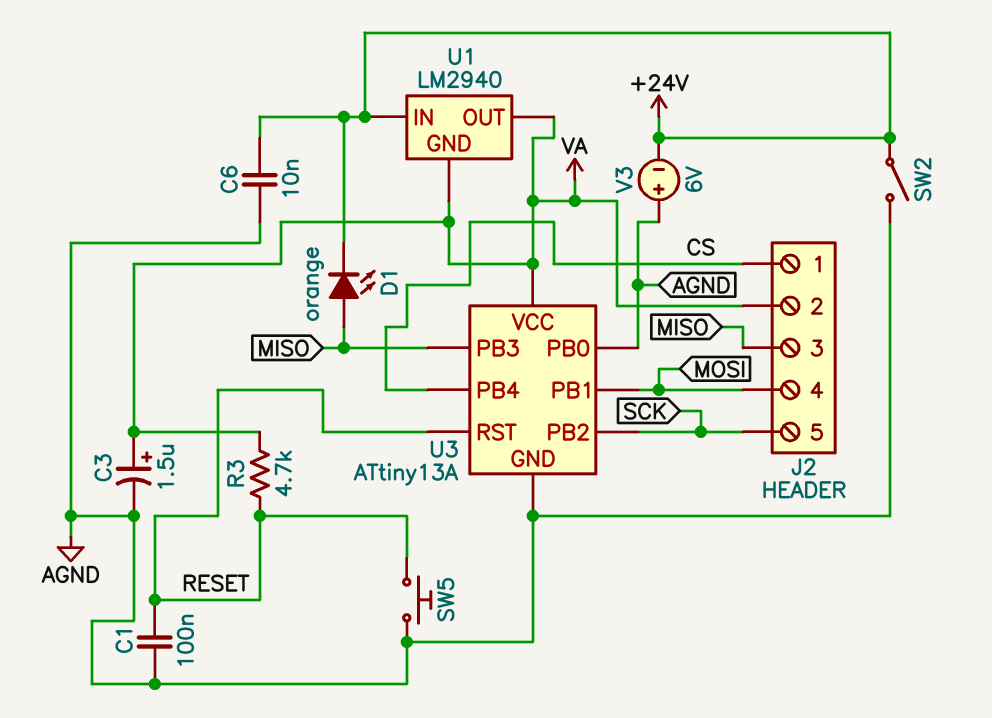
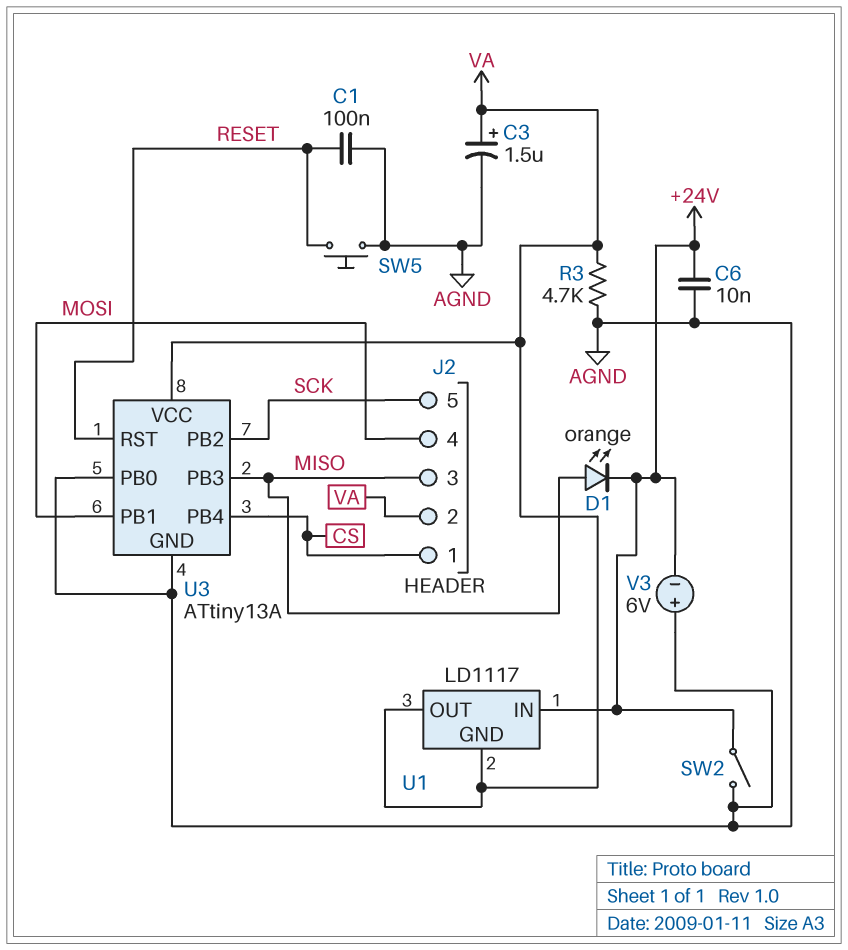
R3: 4.7k (RESET, VA) -> 4.7k (AGND, VA)
U1: LM2940 -> LD1117

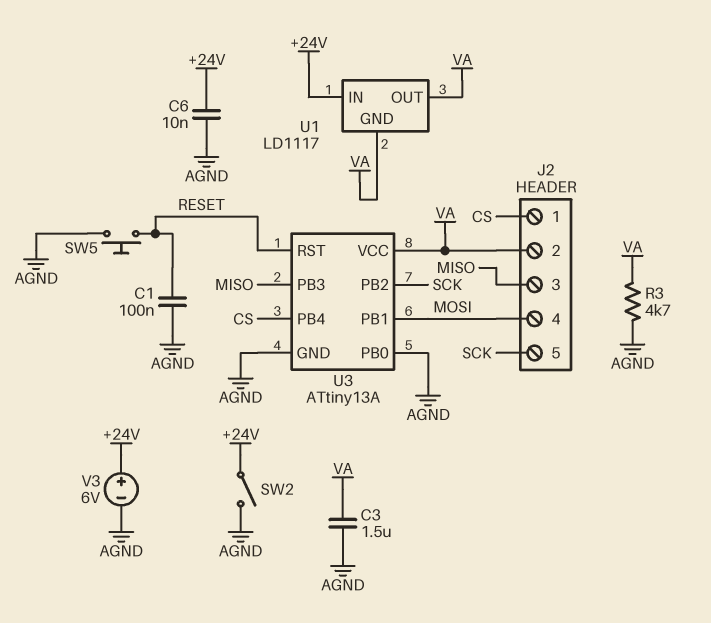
C3: 1.5uF (plus VA, minus AGND) -> 1.5uF (AGND, VA)
D1: LED orange (A MISO, K +24V) -> none
V3: 6V (plus AGND, minus +24V) -> 6V (plus +24V, minus AGND)

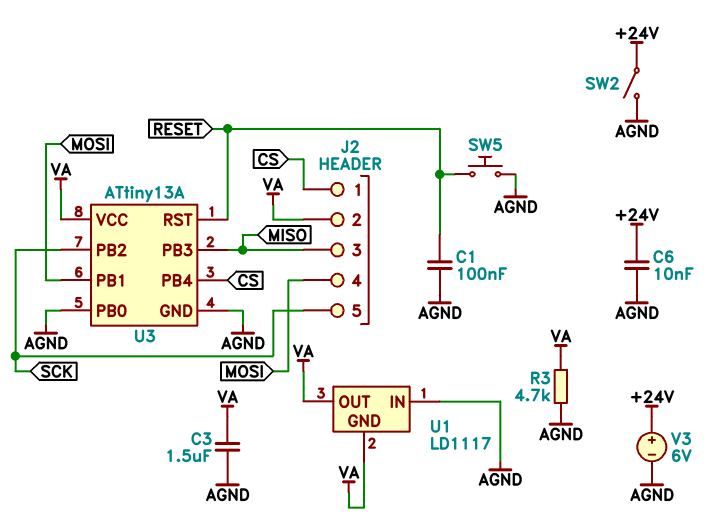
U1 pin IN: +24V -> AGND

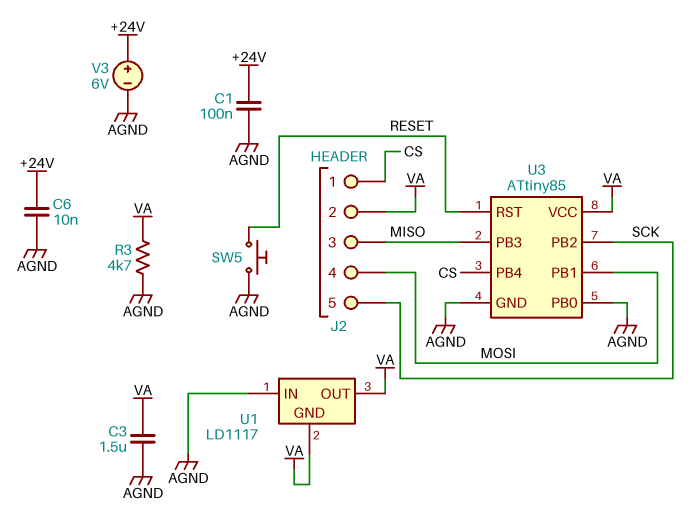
C1: 100nF (AGND, RESET) -> 100nF (+24V, AGND)
SW2: switch (+24V, AGND) -> none
U3: ATtiny13A -> ATtiny85

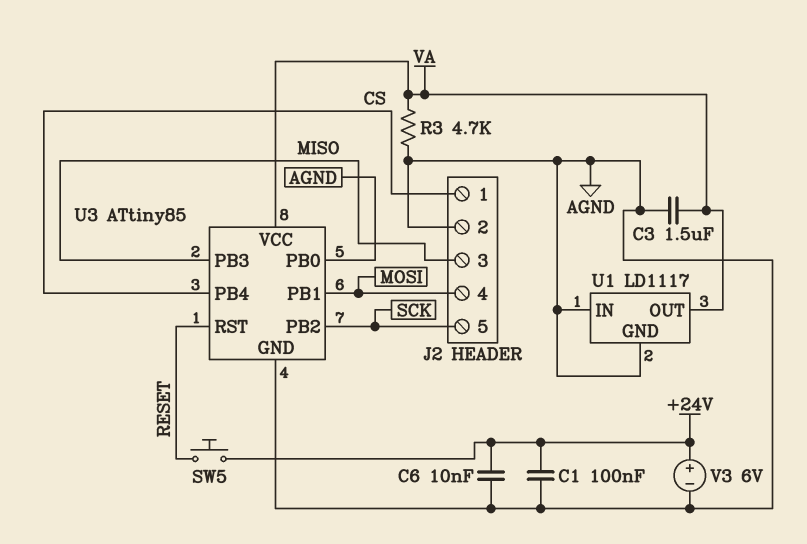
J2 pin 2: VA -> AGND
SW5: button (AGND, RESET) -> button (+24V, RESET)
U1 pin GND: VA -> AGND

